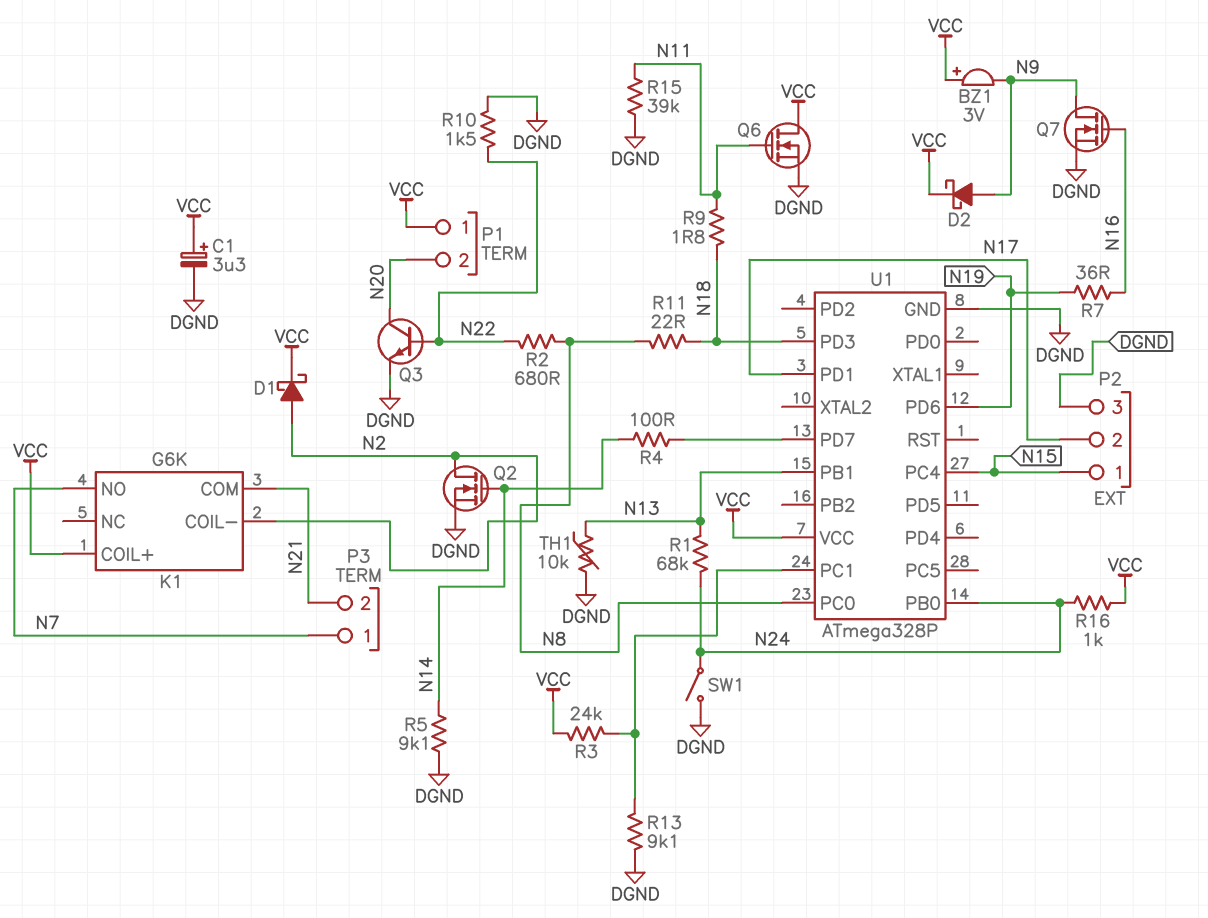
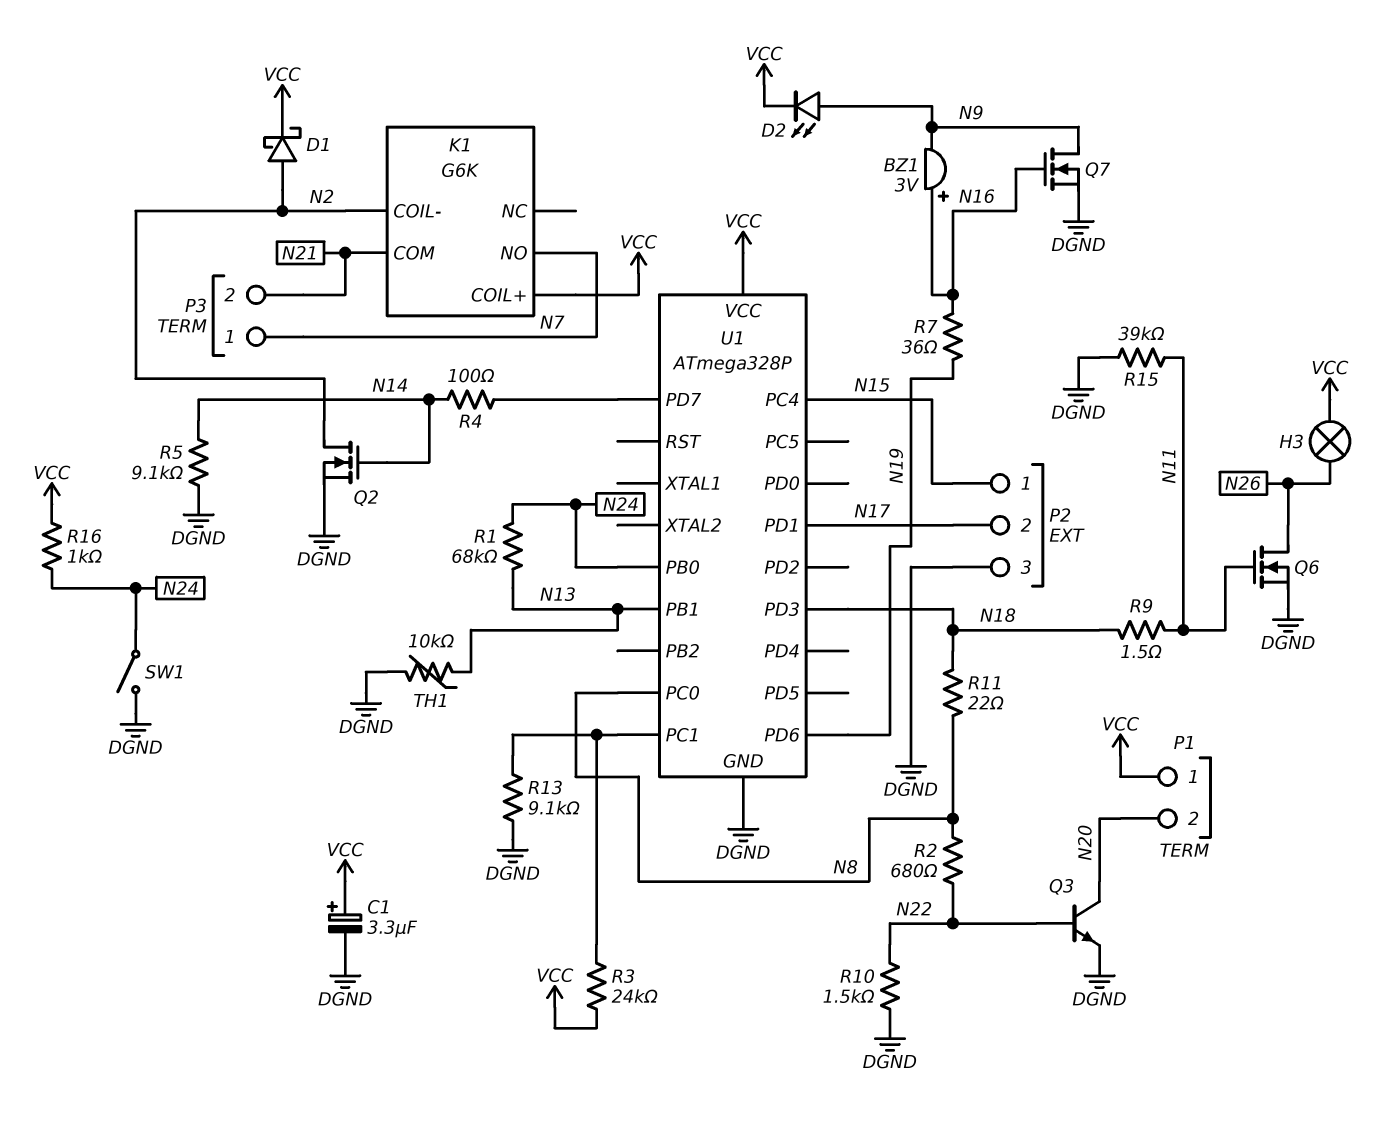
BZ1: buzzer 3V (plus VCC, minus N9) -> buzzer 3V (plus N16, minus N9)
D2: schottky (A N9, K VCC) -> LED (A N9, K VCC)
H3: none -> lamp (N26, VCC)
Q6: NMOS (G N11, D VCC, S DGND) -> NMOS (G N11, D N26, S DGND)
R9: 1.8 (N11, N18) -> 1.5 (N11, N18)

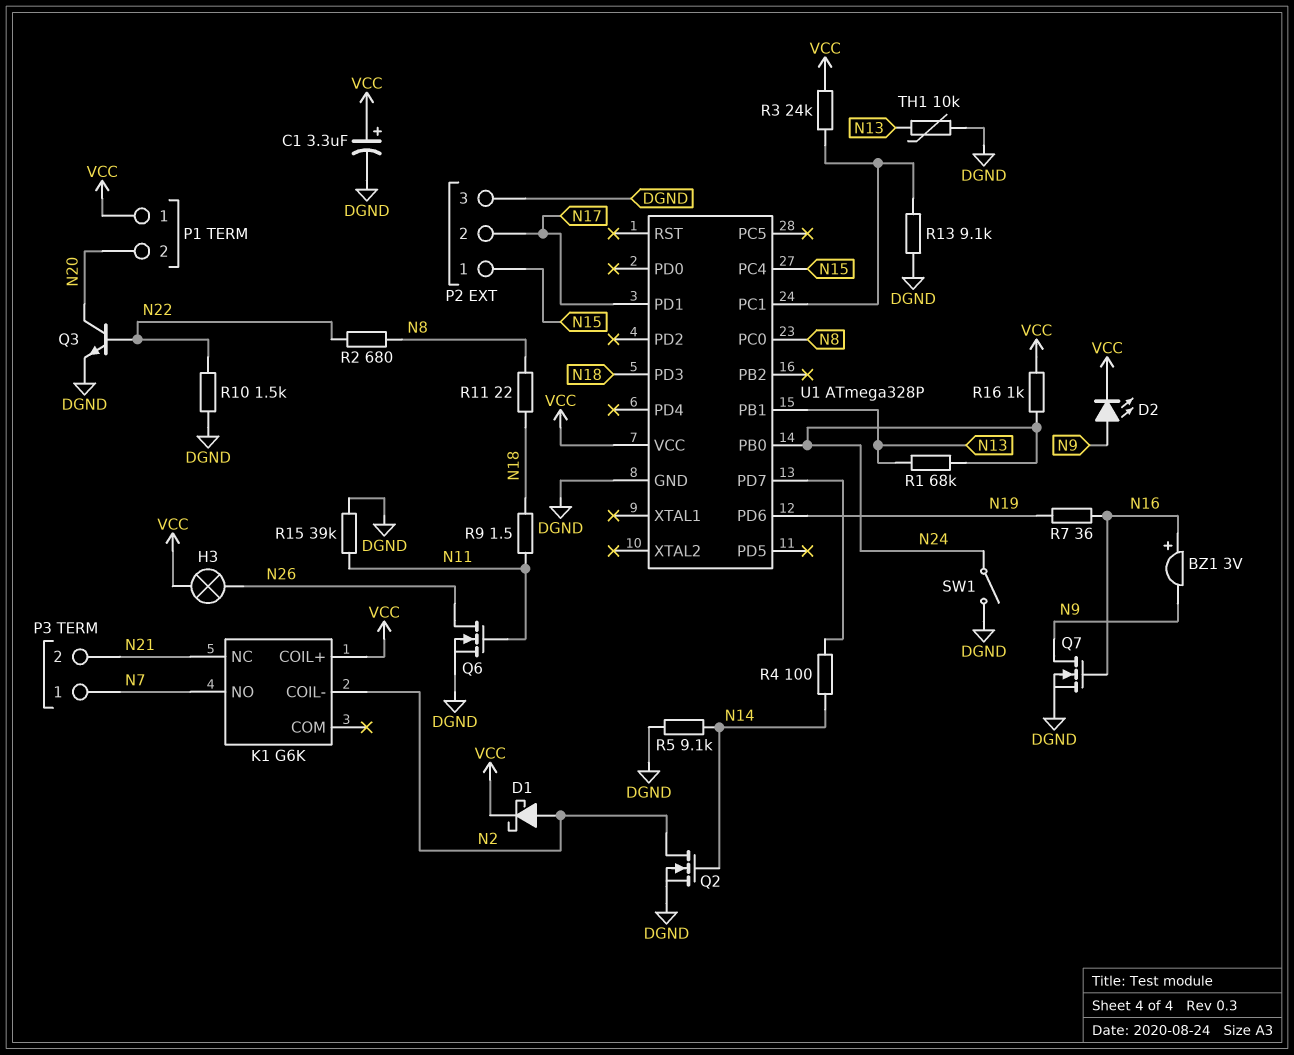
K1 pin COM: N21 -> none
K1 pin NC: none -> N21

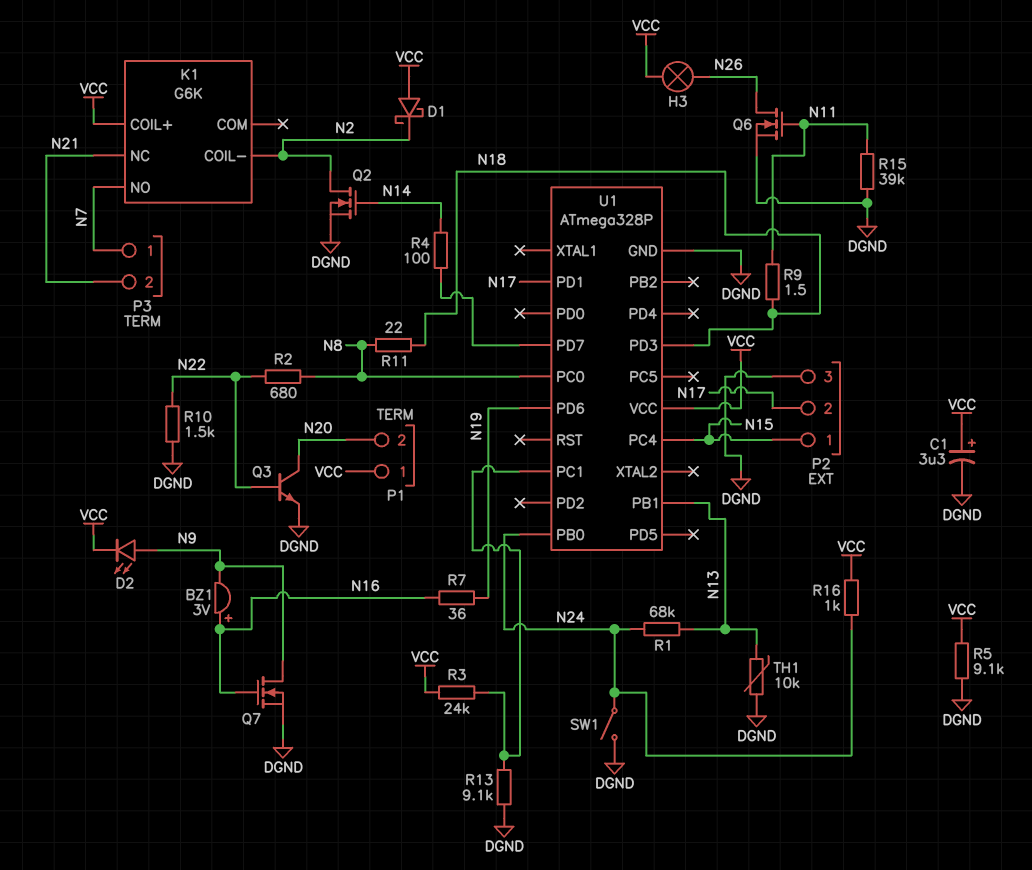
D1: schottky (A N2, K VCC) -> schottky (A VCC, K N2)
R5: 9.1k (DGND, N14) -> 9.1k (DGND, VCC)

